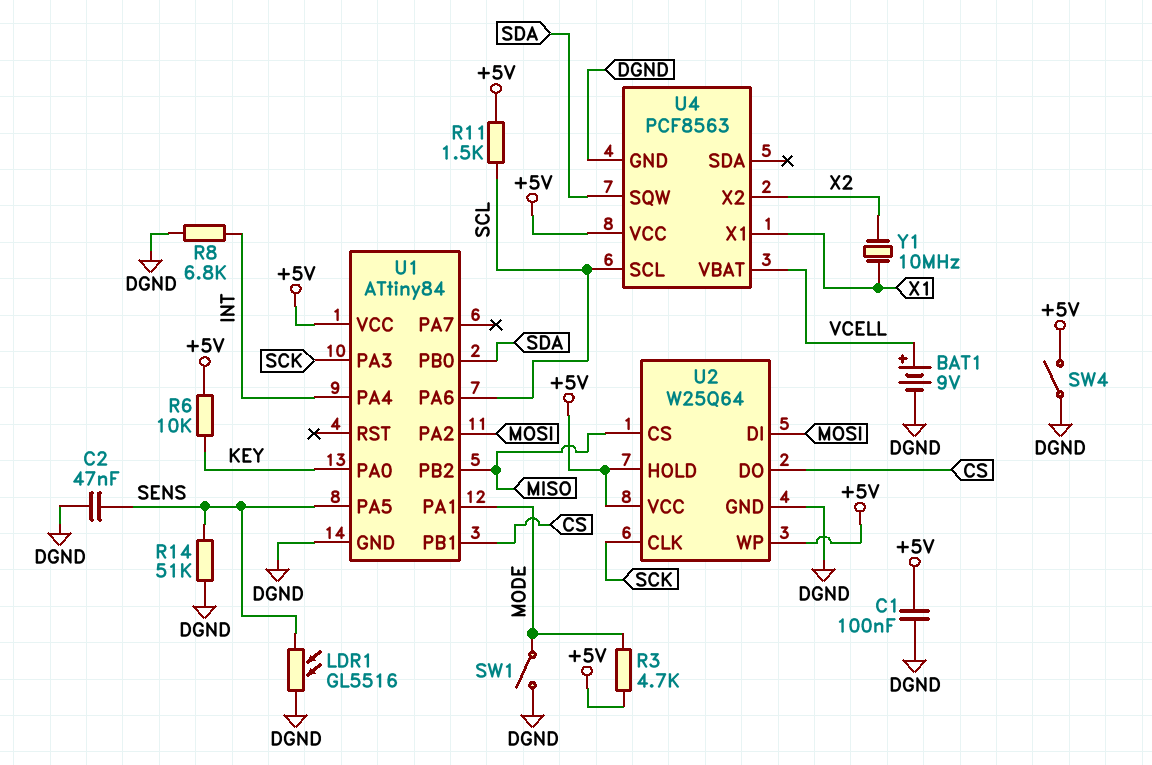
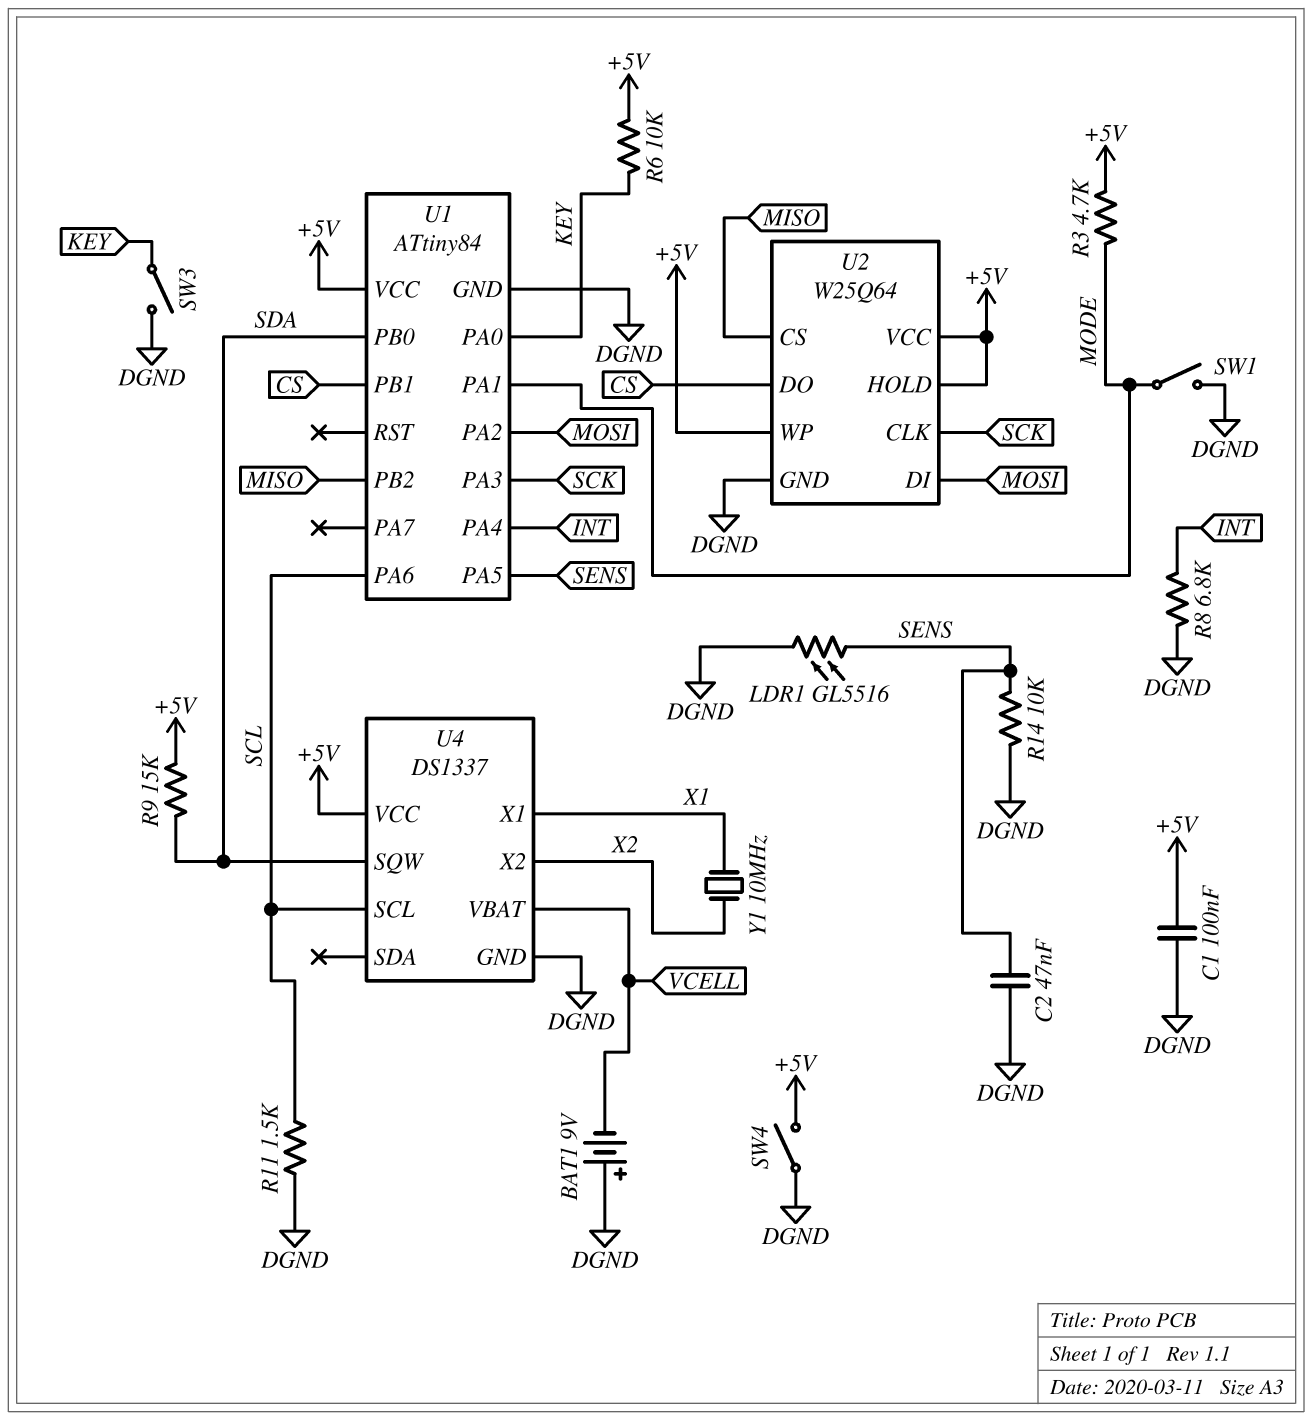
BAT1: 9V (plus VCELL, minus DGND) -> 9V (plus DGND, minus VCELL)
R9: none -> 15k (+5V, SDA)
R11: 1.5k (+5V, SCL) -> 1.5k (DGND, SCL)
R14: 51k (DGND, SENS) -> 10k (DGND, SENS)
SW3: none -> switch (DGND, KEY)
U4: PCF8563 -> DS1337

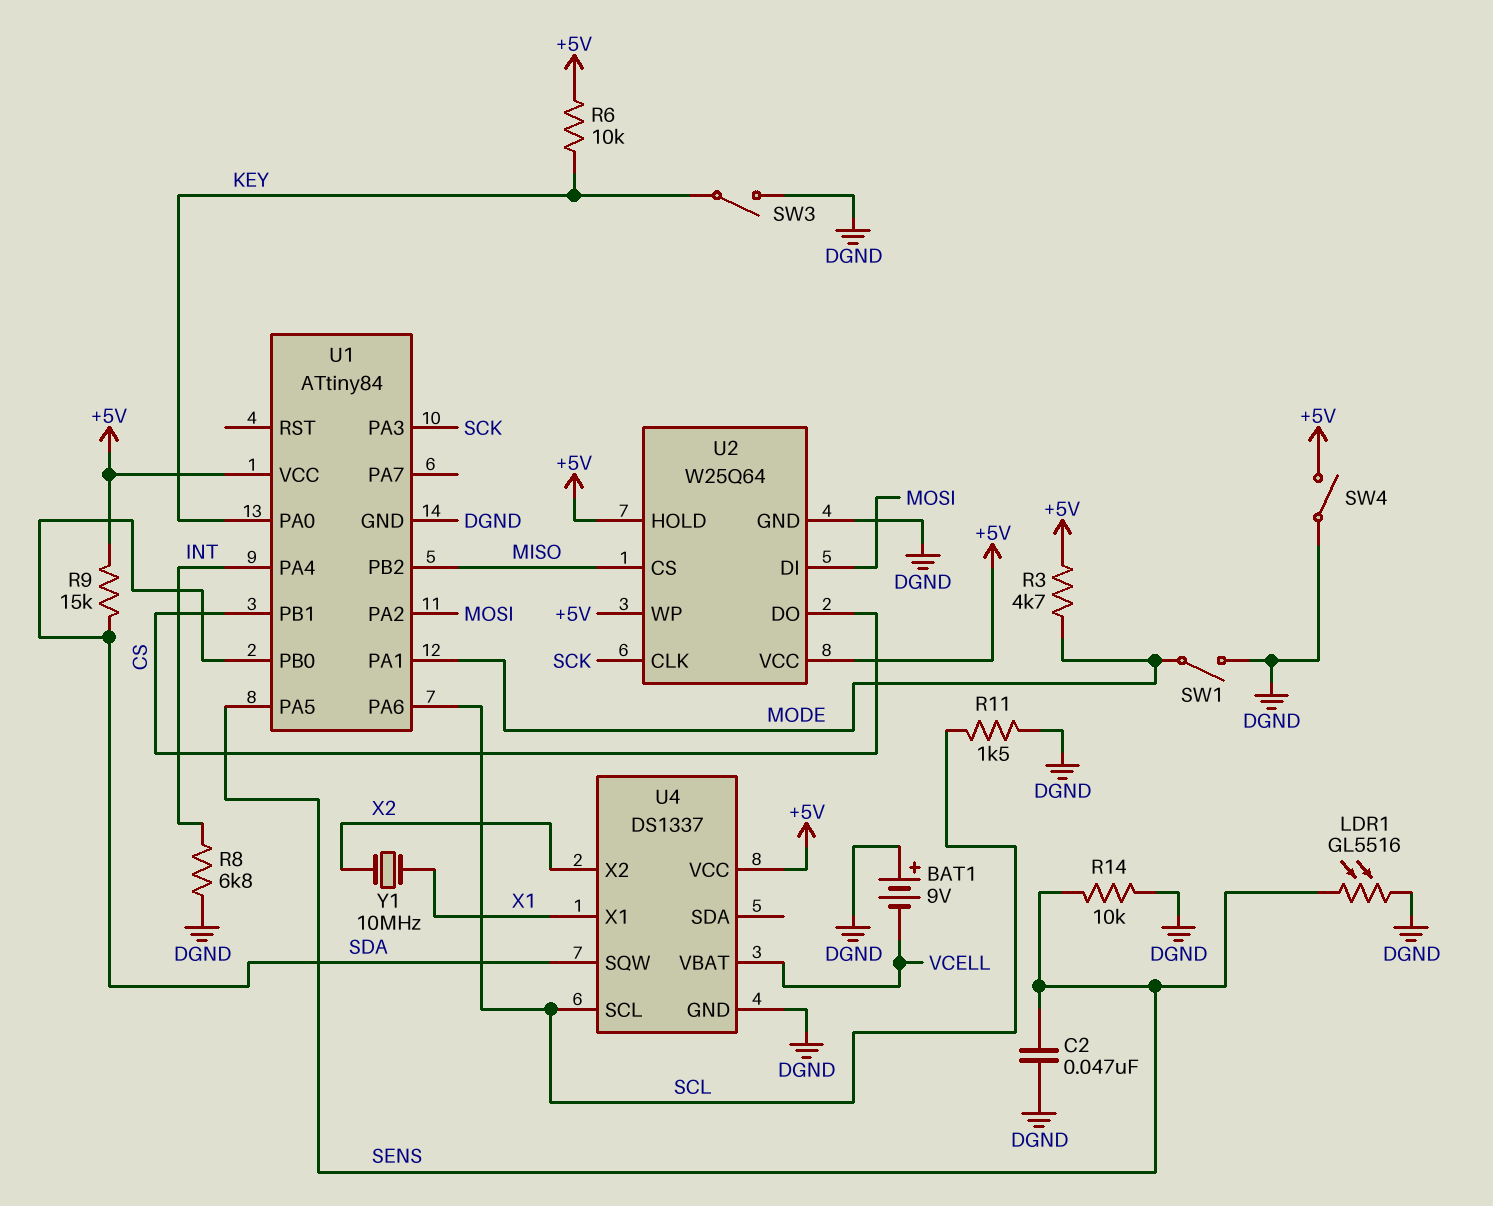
C1: 100nF (+5V, DGND) -> none

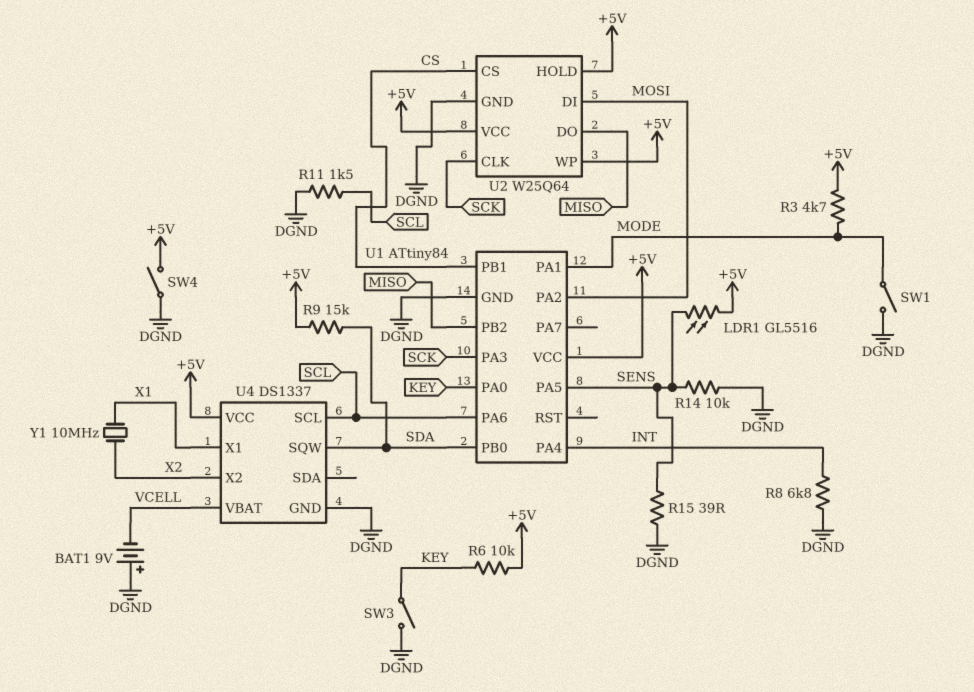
C2: 47nF (DGND, SENS) -> none
LDR1: GL5516 (DGND, SENS) -> GL5516 (+5V, SENS)
R15: none -> 39 (DGND, SENS)
U2 pin CS: MISO -> CS
U2 pin DO: CS -> MISO

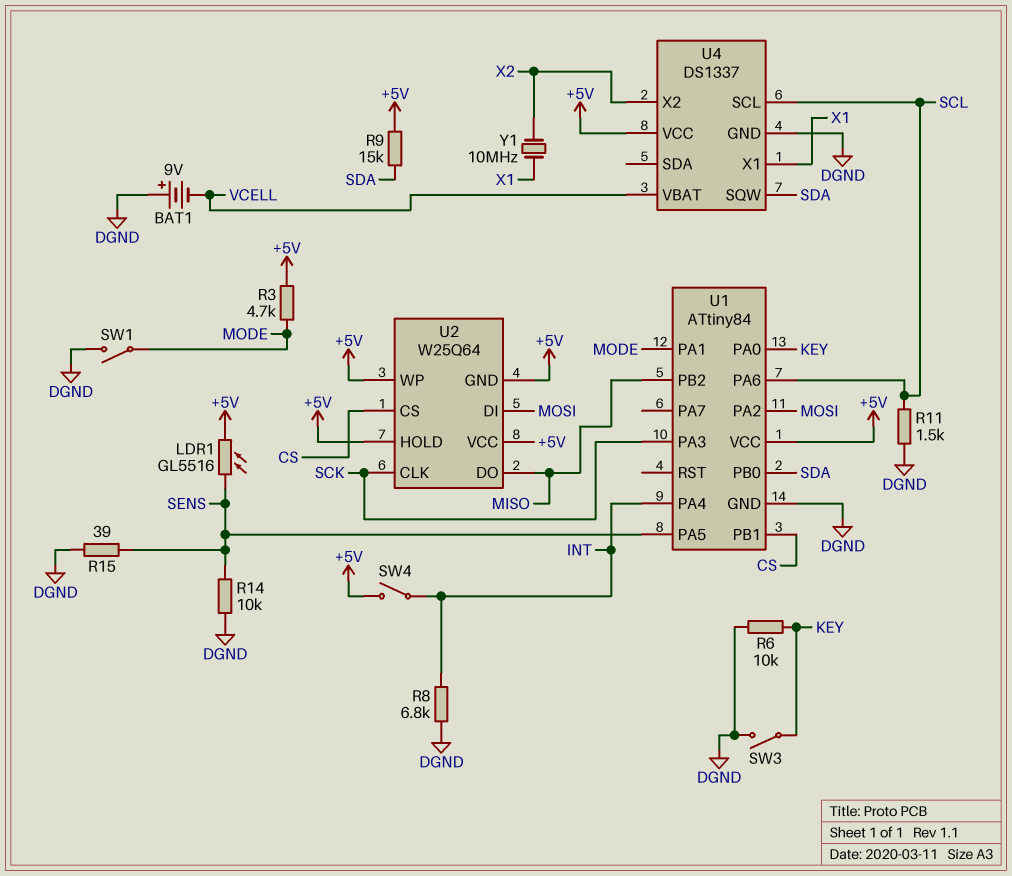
R6: 10k (+5V, KEY) -> 10k (DGND, KEY)
SW4: switch (+5V, DGND) -> switch (+5V, INT)
U2 pin GND: DGND -> +5V

